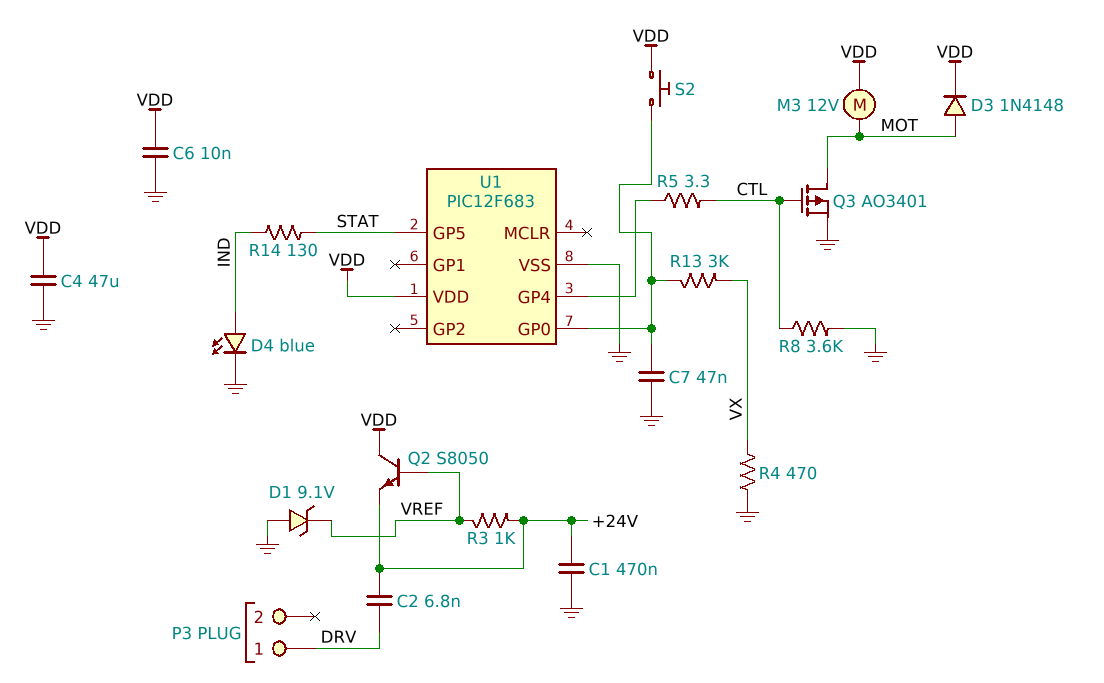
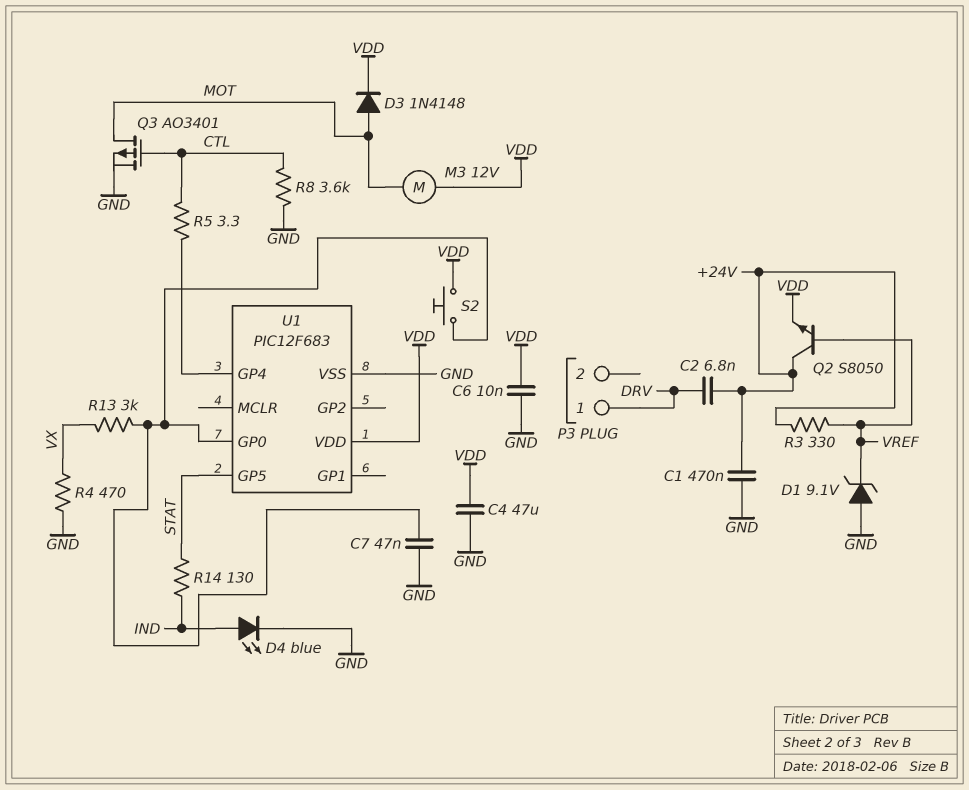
Q2: NPN S8050 (B VREF, C VDD, E +24V) -> NPN S8050 (B VREF, C +24V, E VDD)
R3: 1k (+24V, VREF) -> 330 (+24V, VREF)

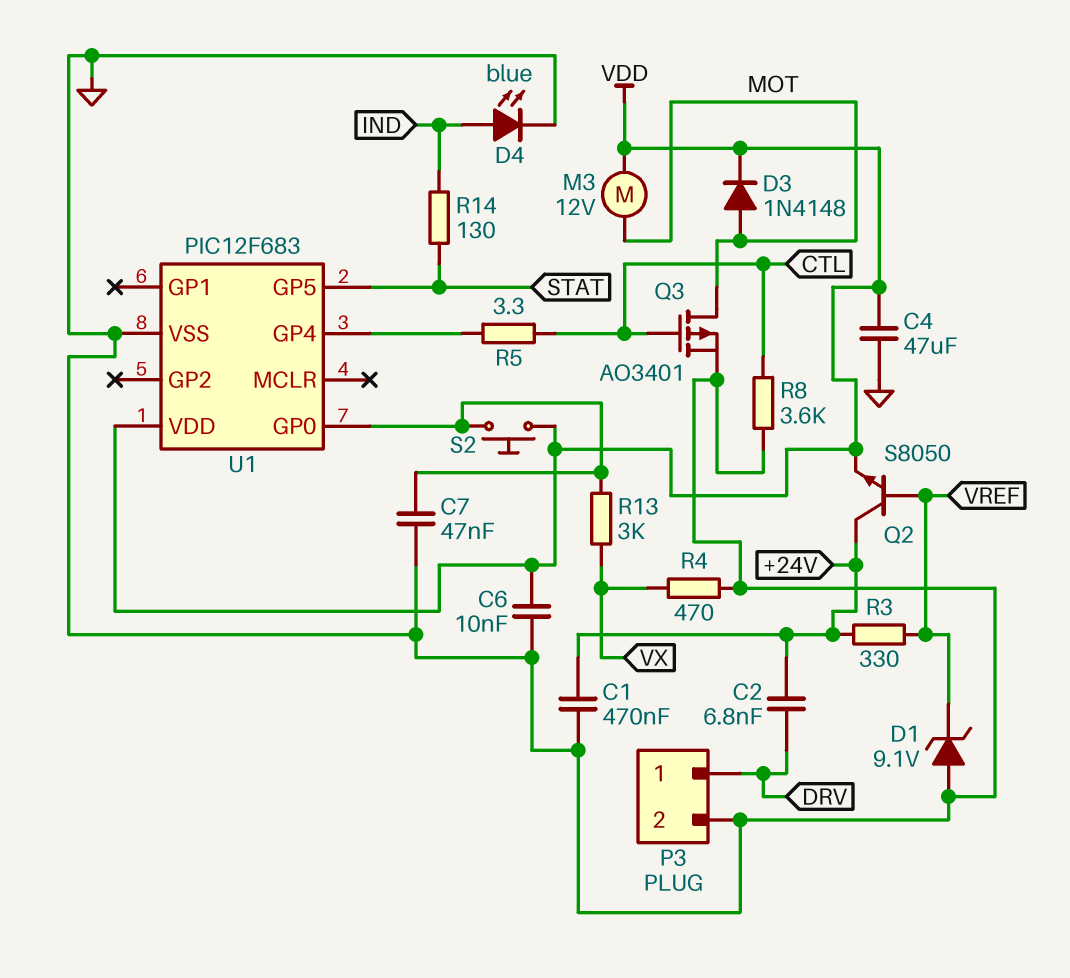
P3 pin 2: none -> GND

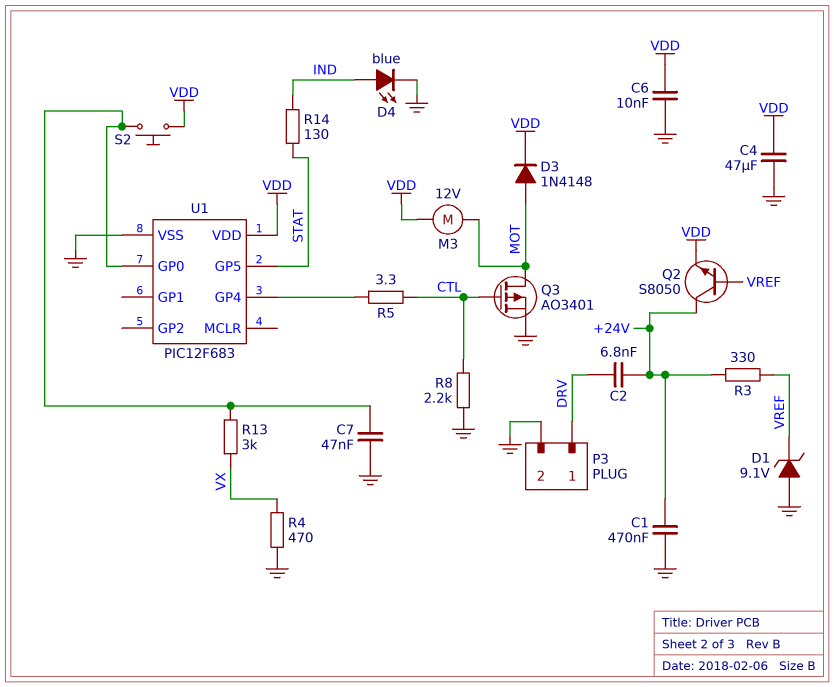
R8: 3.6k (CTL, GND) -> 2.2k (CTL, GND)

